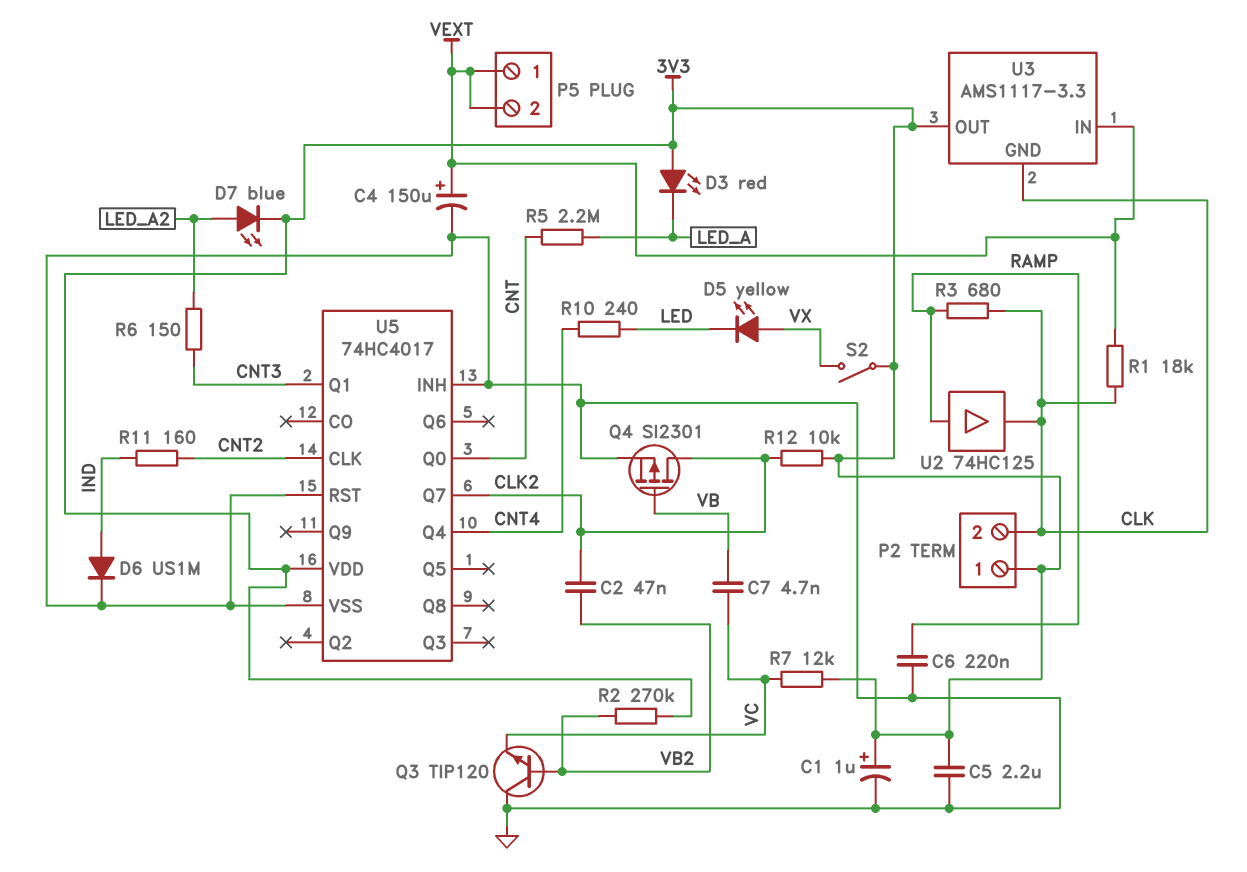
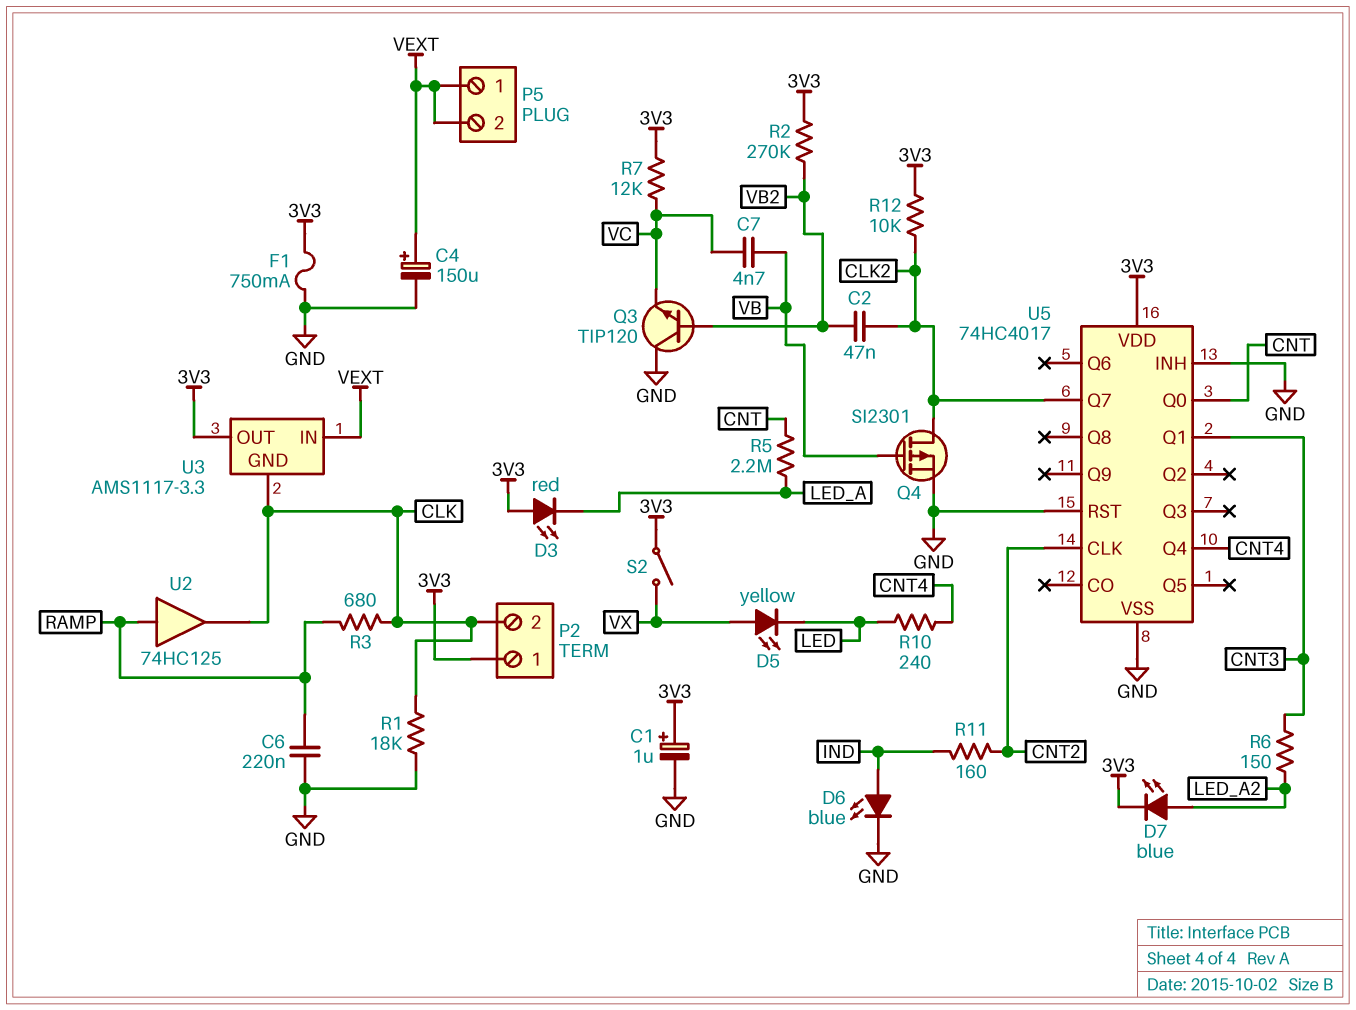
C5: 2.2uF (3V3, GND) -> none
D6: diode US1M (A IND, K GND) -> LED blue (A IND, K GND)
F1: none -> 750mA (3V3, GND)
R1: 18k (CLK, VEXT) -> 18k (CLK, GND)

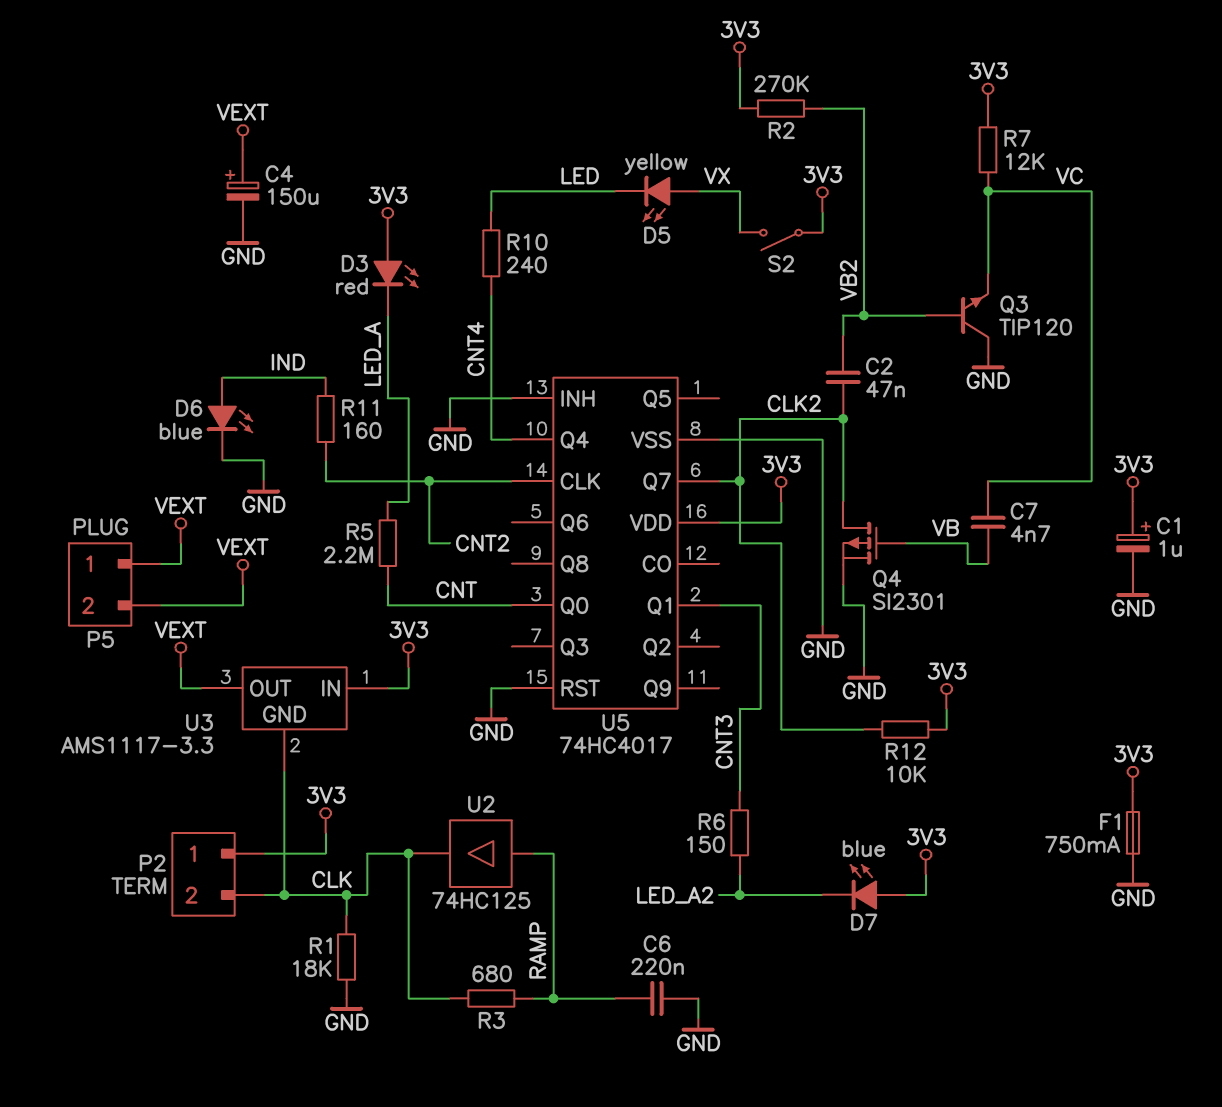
D7: LED blue (A LED_A2, K 3V3) -> LED blue (A 3V3, K LED_A2)
U3 pin IN: VEXT -> 3V3
U3 pin OUT: 3V3 -> VEXT

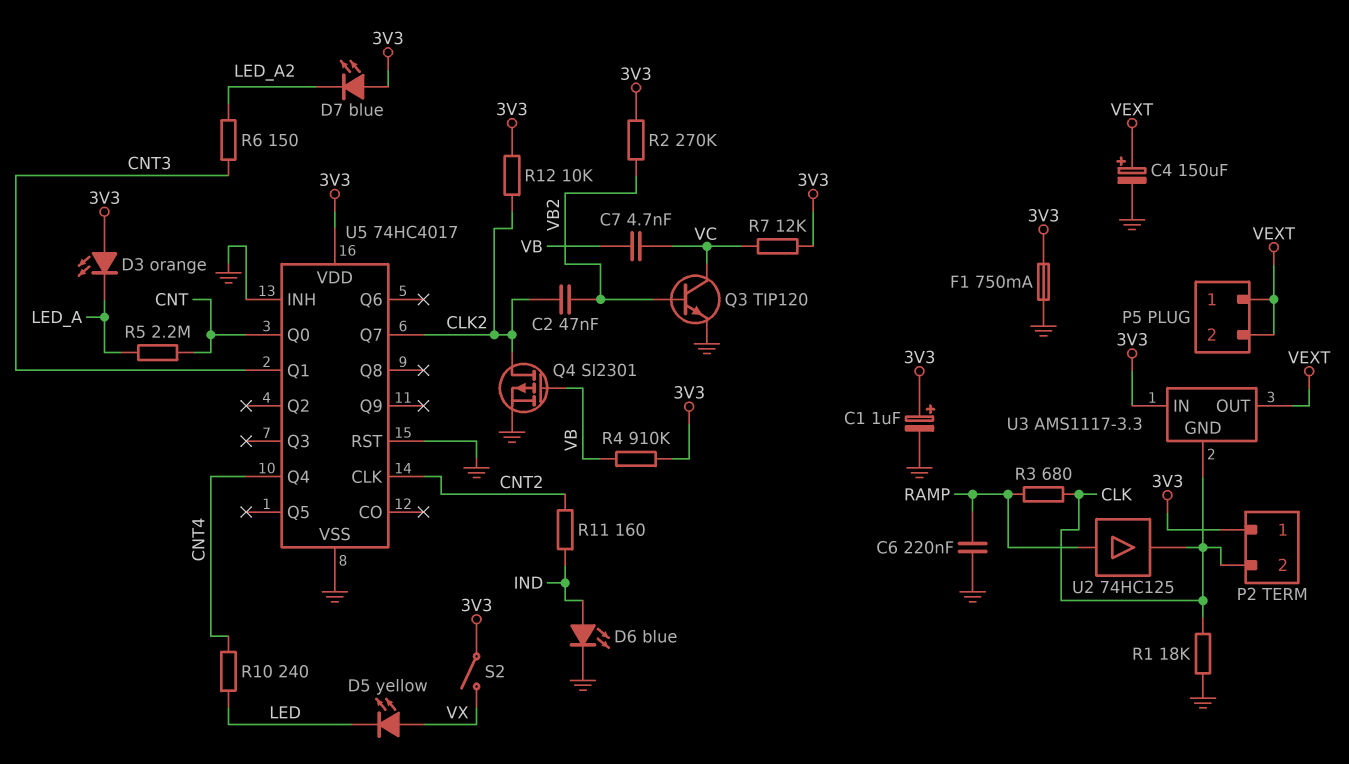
D3: LED red (A 3V3, K LED_A) -> LED orange (A 3V3, K LED_A)
Q3: NPN TIP120 (B VB2, C GND, E VC) -> NPN TIP120 (B VB2, C VC, E GND)
R4: none -> 910k (3V3, VB)

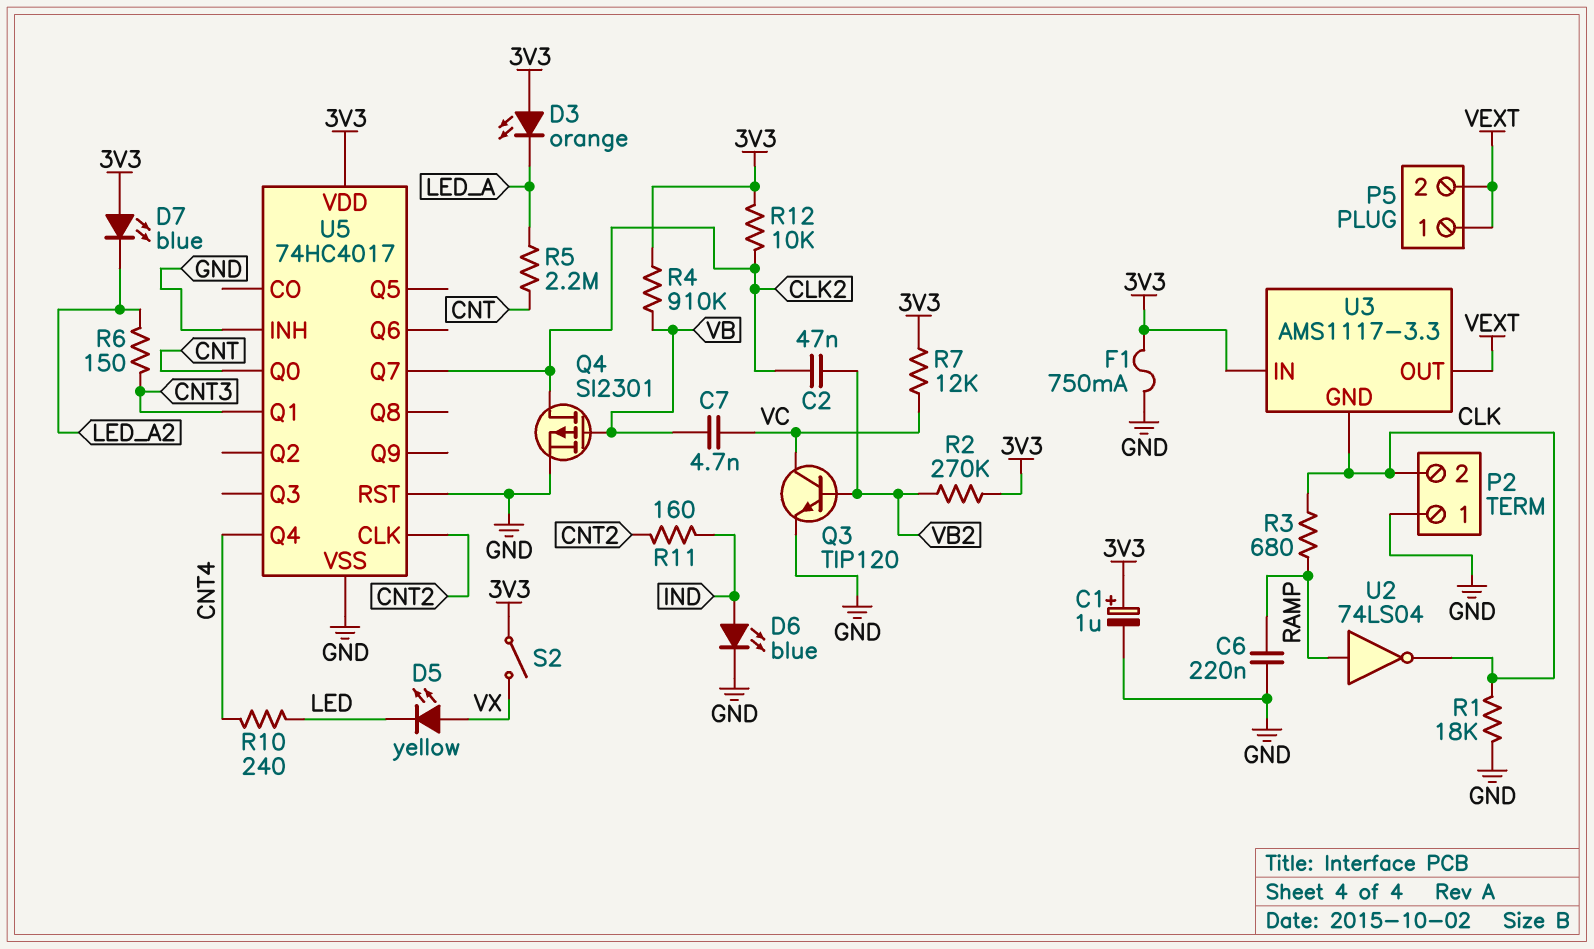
C4: 150uF (plus VEXT, minus GND) -> none
P2 pin 1: 3V3 -> GND
U2: buffer 74HC125 (in RAMP, out CLK) -> NOT 74LS04 (in RAMP, out CLK)

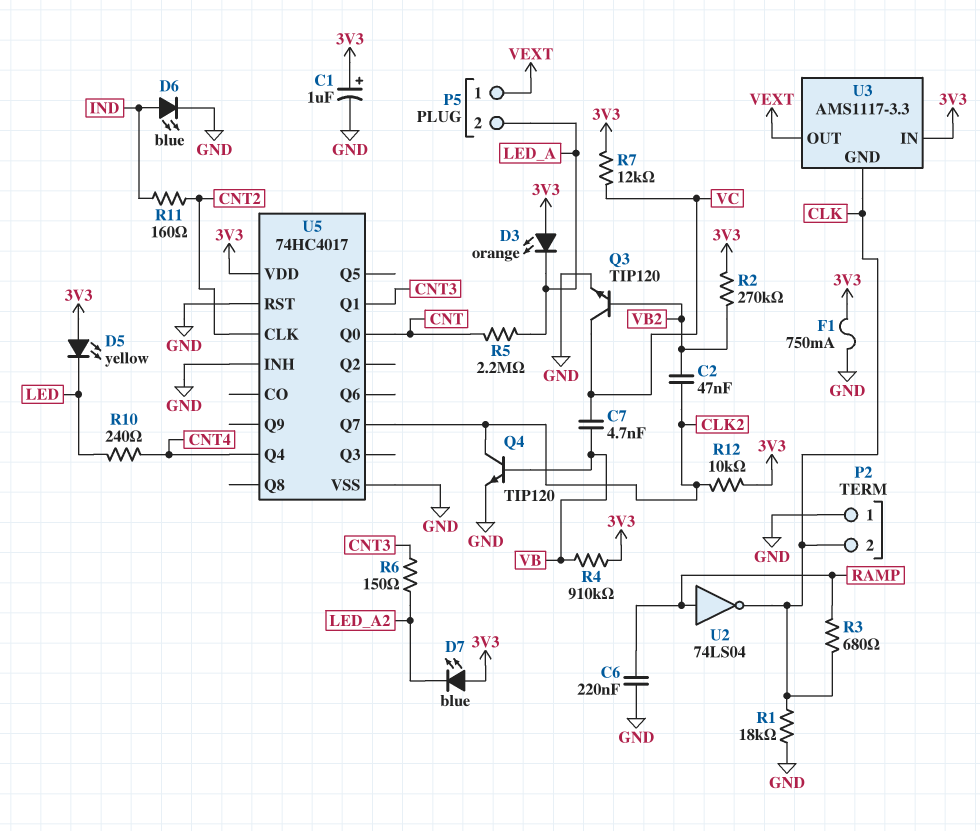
D5: LED yellow (A VX, K LED) -> LED yellow (A 3V3, K LED)
P5 pin 2: VEXT -> LED_A
Q4: PMOS SI2301 (G VB, D CLK2, S GND) -> NPN TIP120 (B VB, C CLK2, E GND)
S2: switch (3V3, VX) -> none

